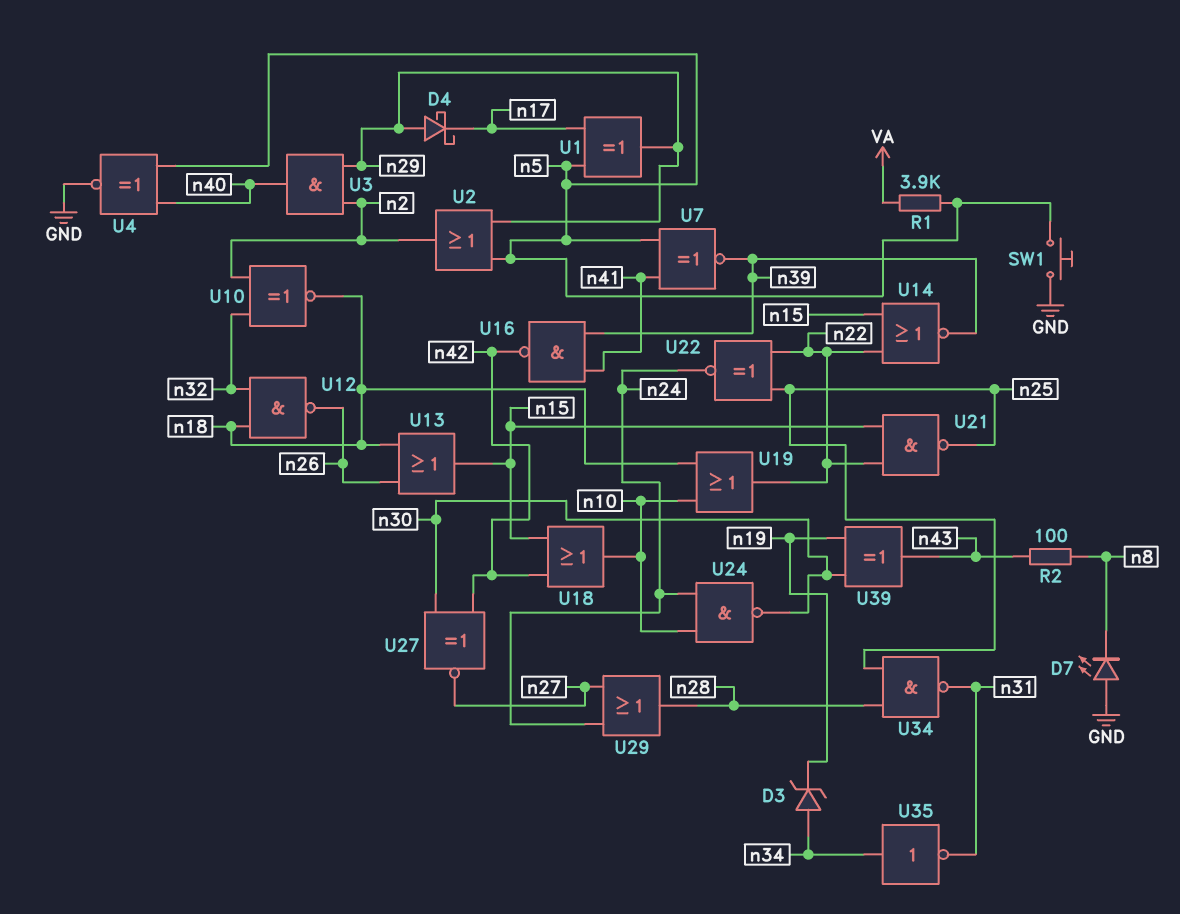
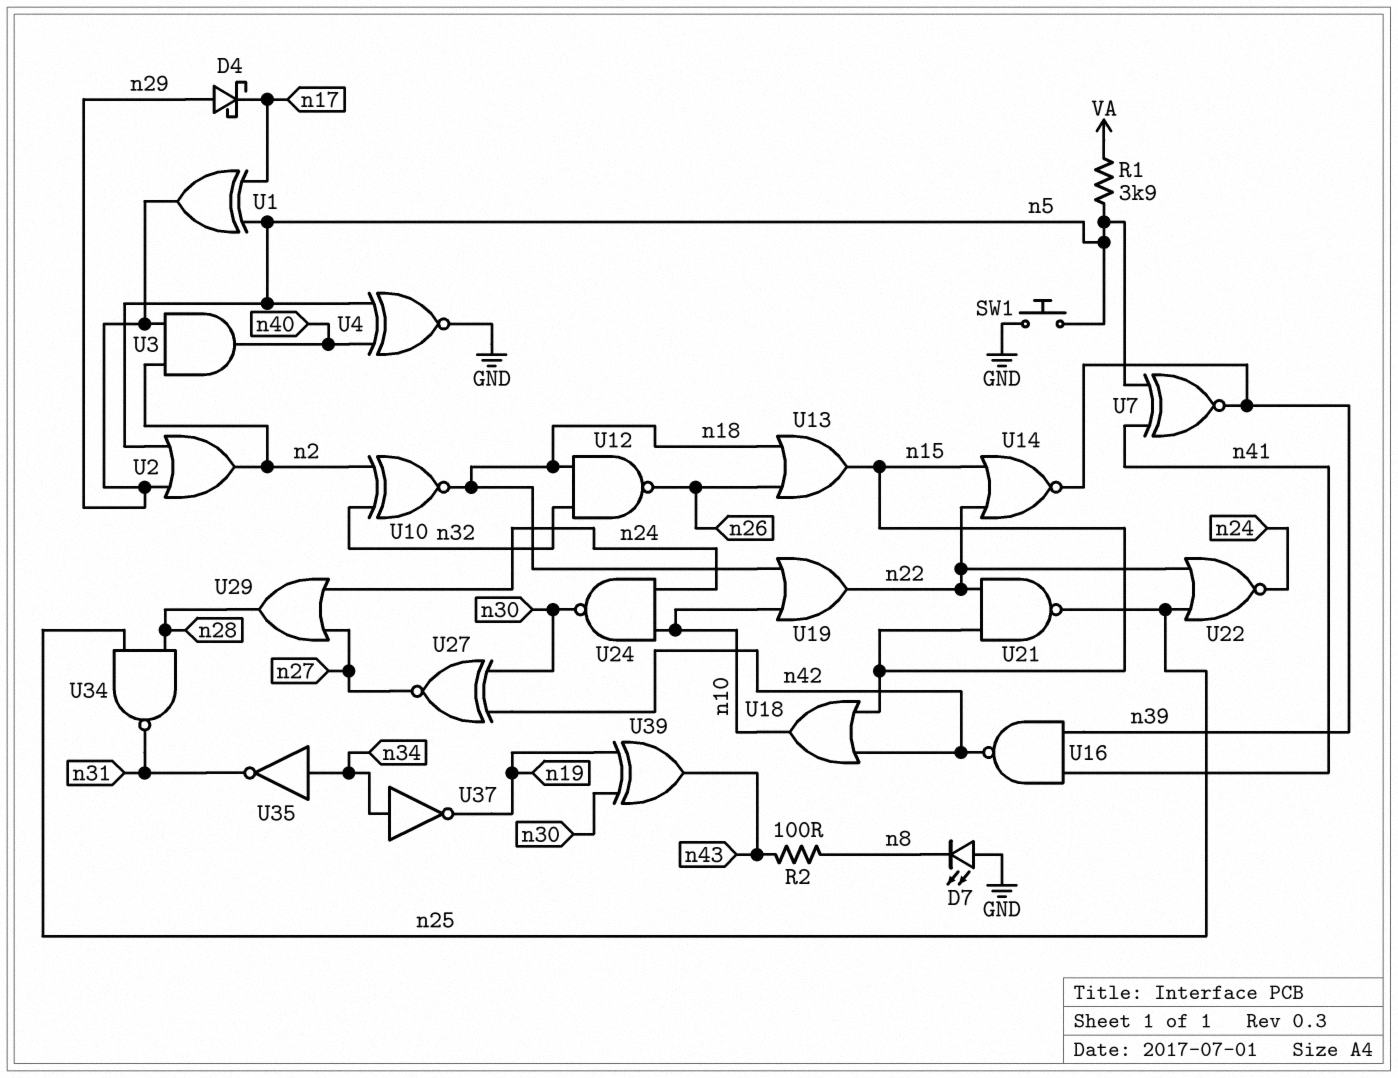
D3: zener (A n34, K n19) -> none
U22: XNOR (in n22, in n25, out n24) -> NOR (in n22, in n25, out n24)
U37: none -> NOT (in n34, out n19)

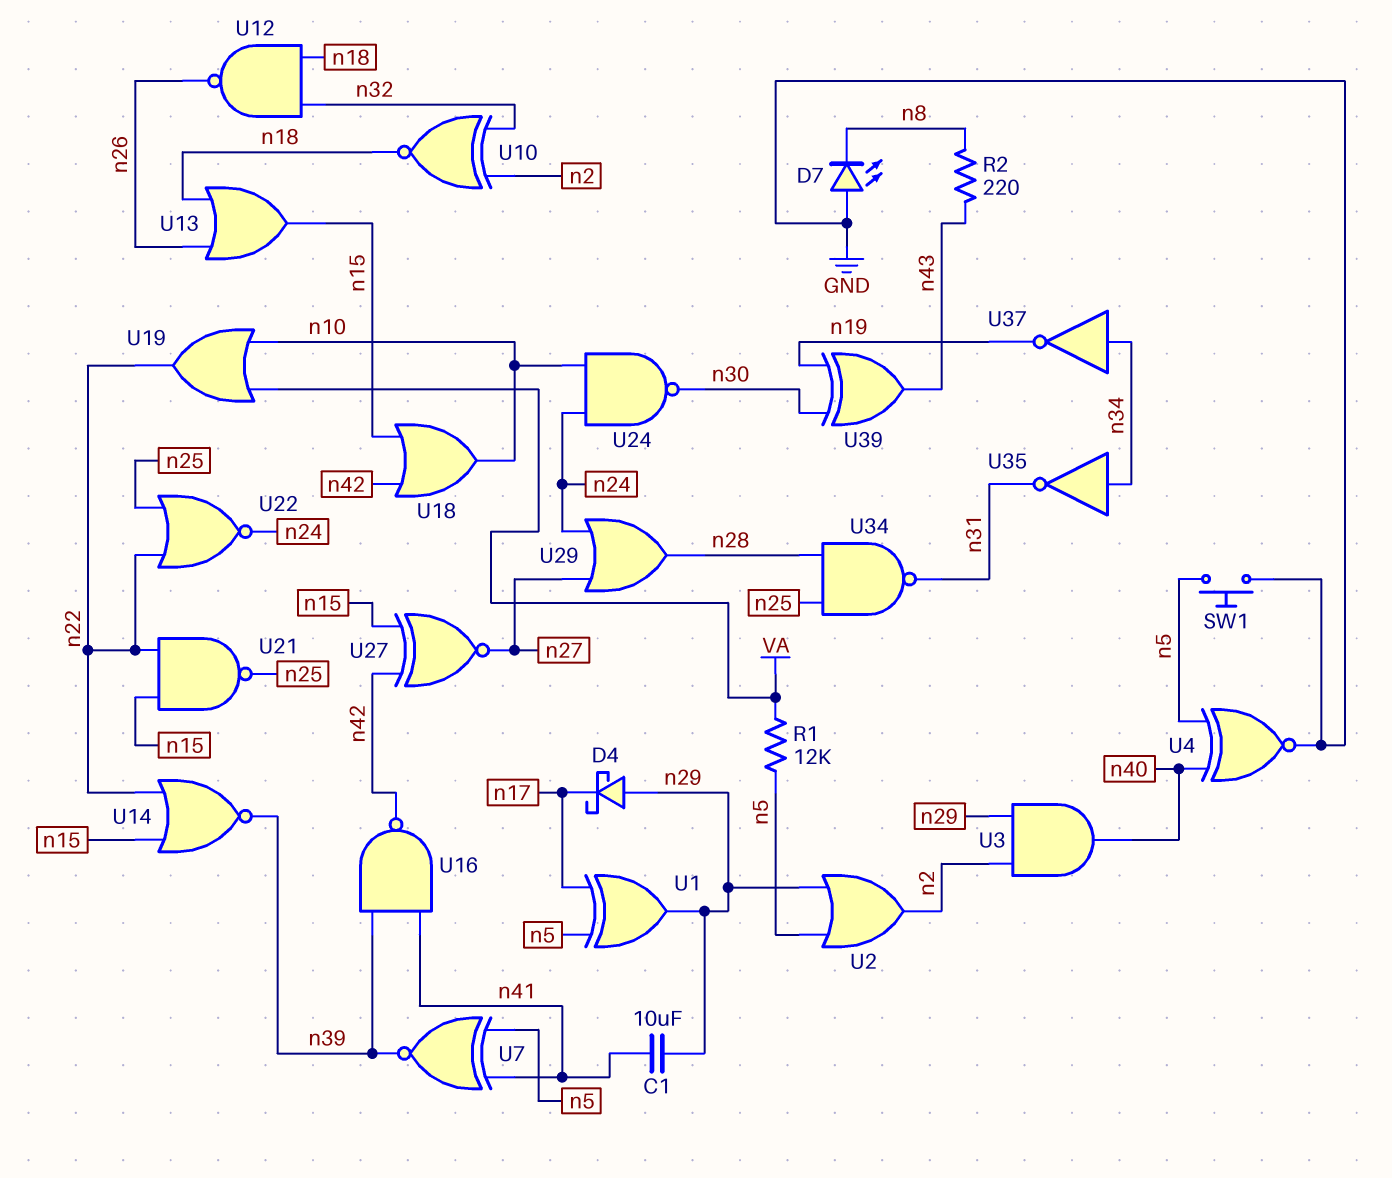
C1: none -> 10uF (n29, n41)
R1: 3.9k (VA, n5) -> 12k (VA, n5)
R2: 100 (n8, n43) -> 220 (n8, n43)
U19: OR (in n10, in n18, out n22) -> OR (in VA, in n10, out n22)
U27: XNOR (in n30, in n42, out n27) -> XNOR (in n15, in n42, out n27)

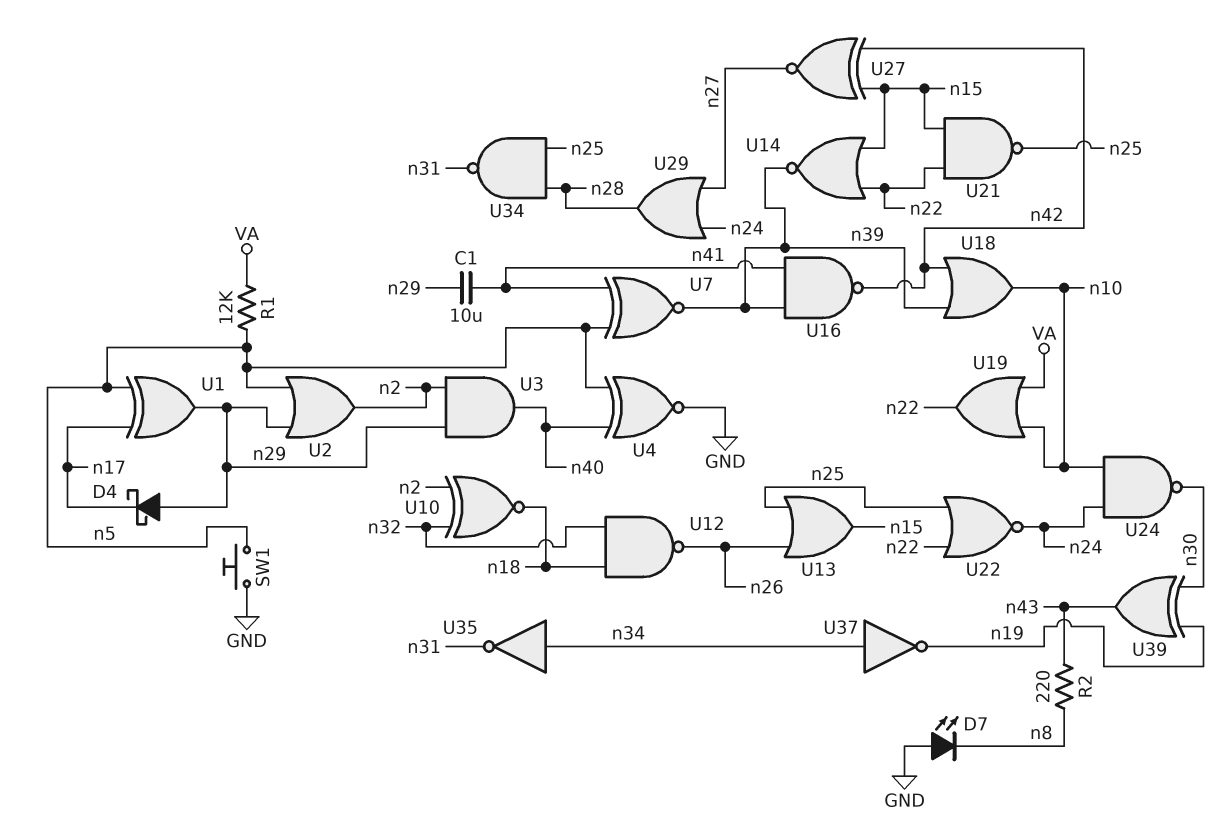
U13: OR (in n18, in n26, out n15) -> OR (in n25, in n26, out n15)
U18: OR (in n15, in n42, out n10) -> OR (in n39, in n42, out n10)

